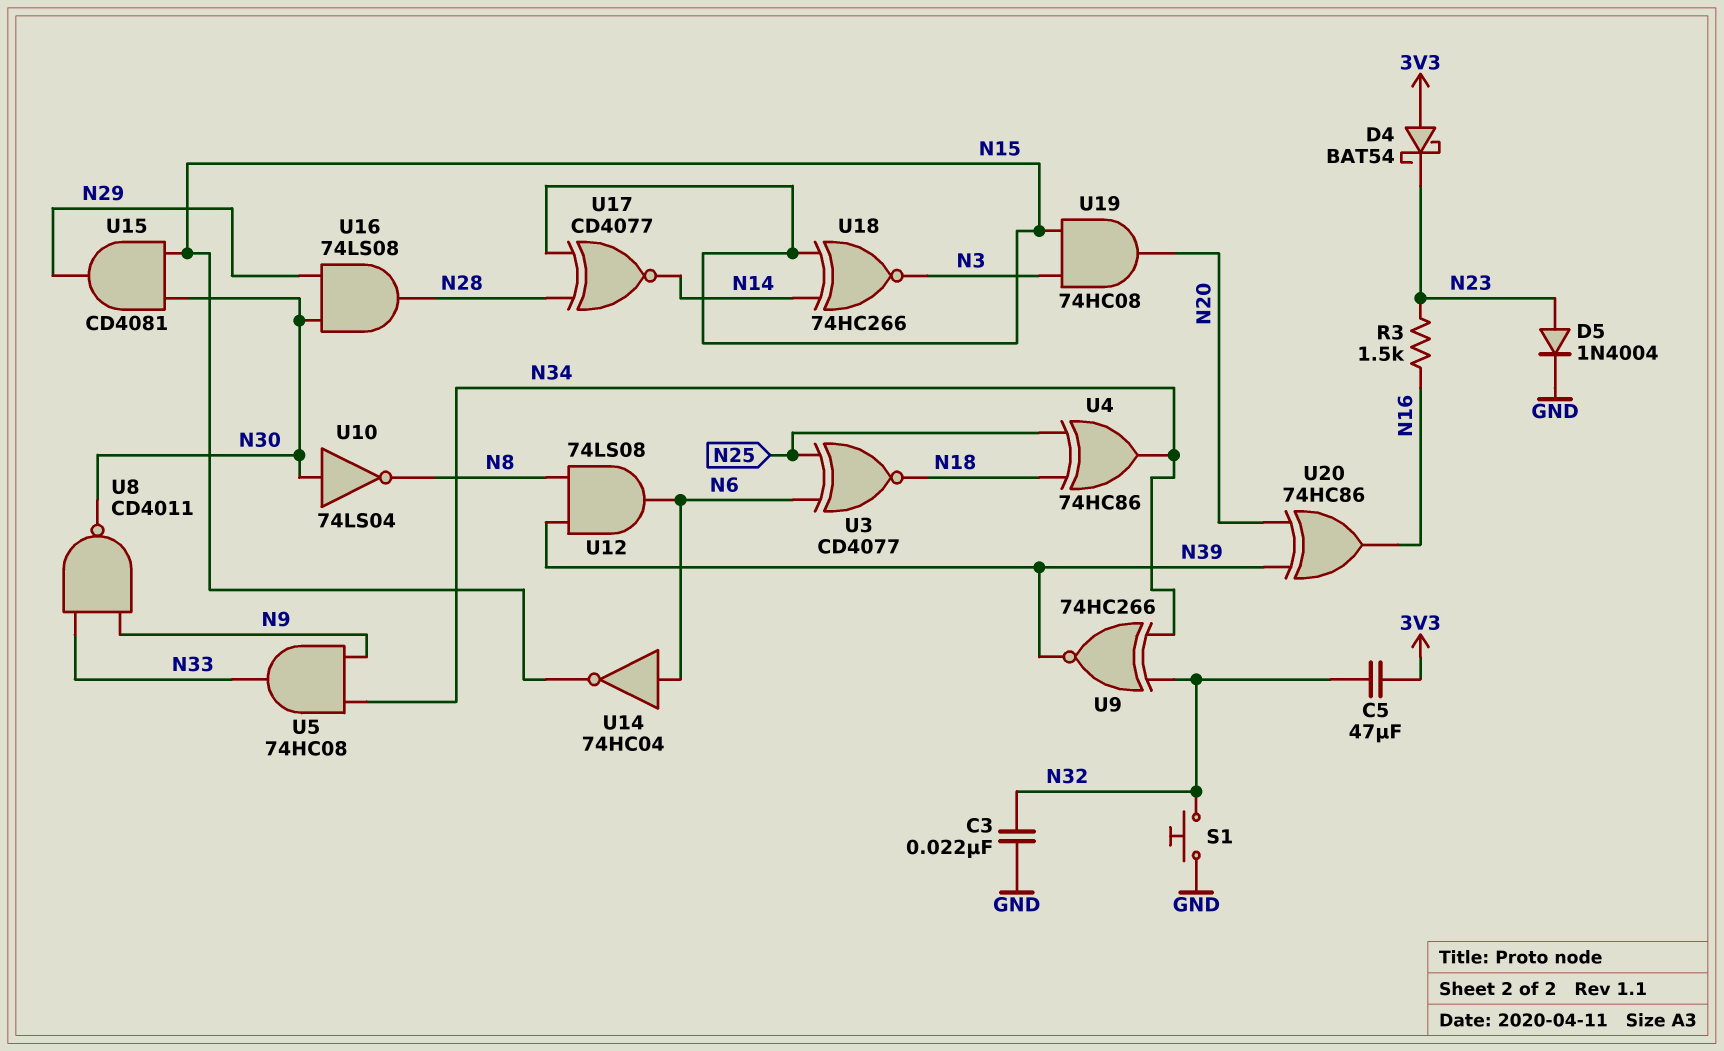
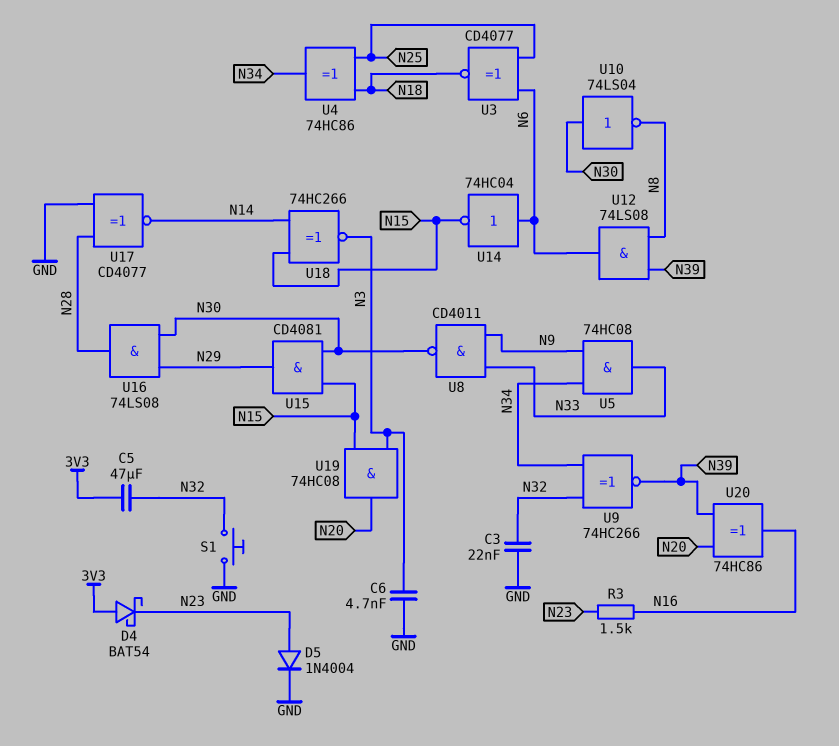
C6: none -> 4.7nF (GND, N3)
U17: XNOR CD4077 (in N15, in N28, out N14) -> XNOR CD4077 (in GND, in N28, out N14)

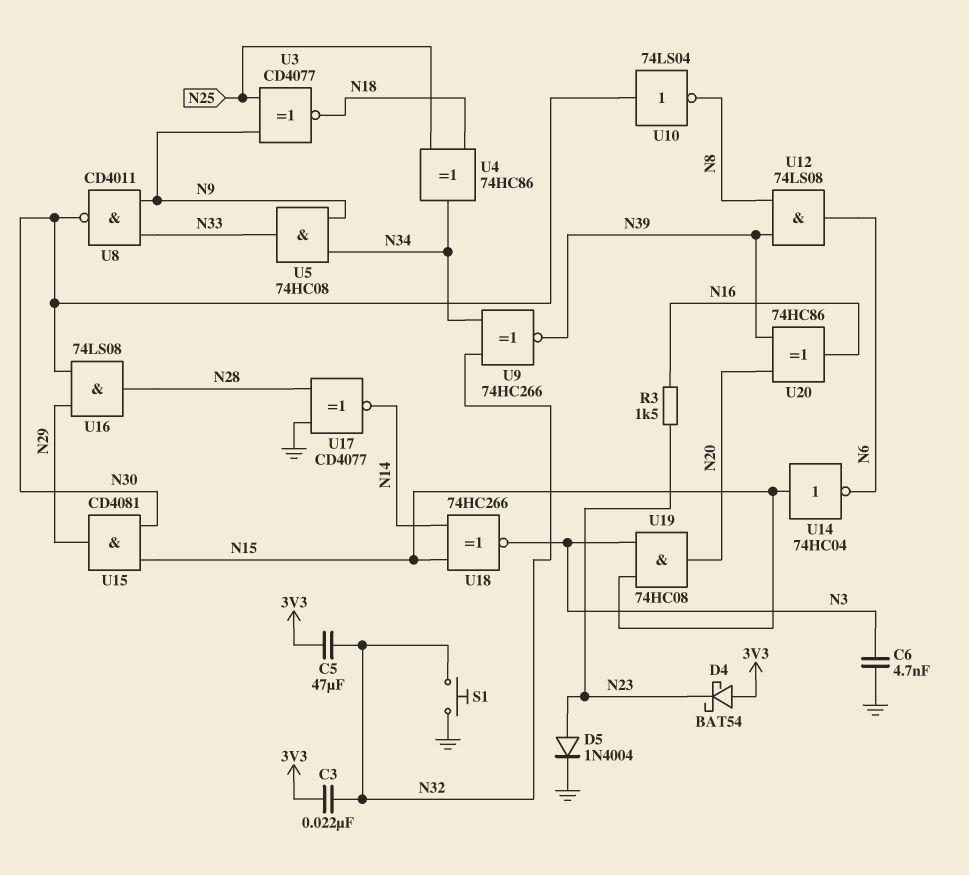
C3: 22nF (GND, N32) -> 22nF (3V3, N32)
U3: XNOR CD4077 (in N6, in N25, out N18) -> XNOR CD4077 (in N9, in N25, out N18)
U14: NOT 74HC04 (in N6, out N15) -> NOT 74HC04 (in N15, out N6)

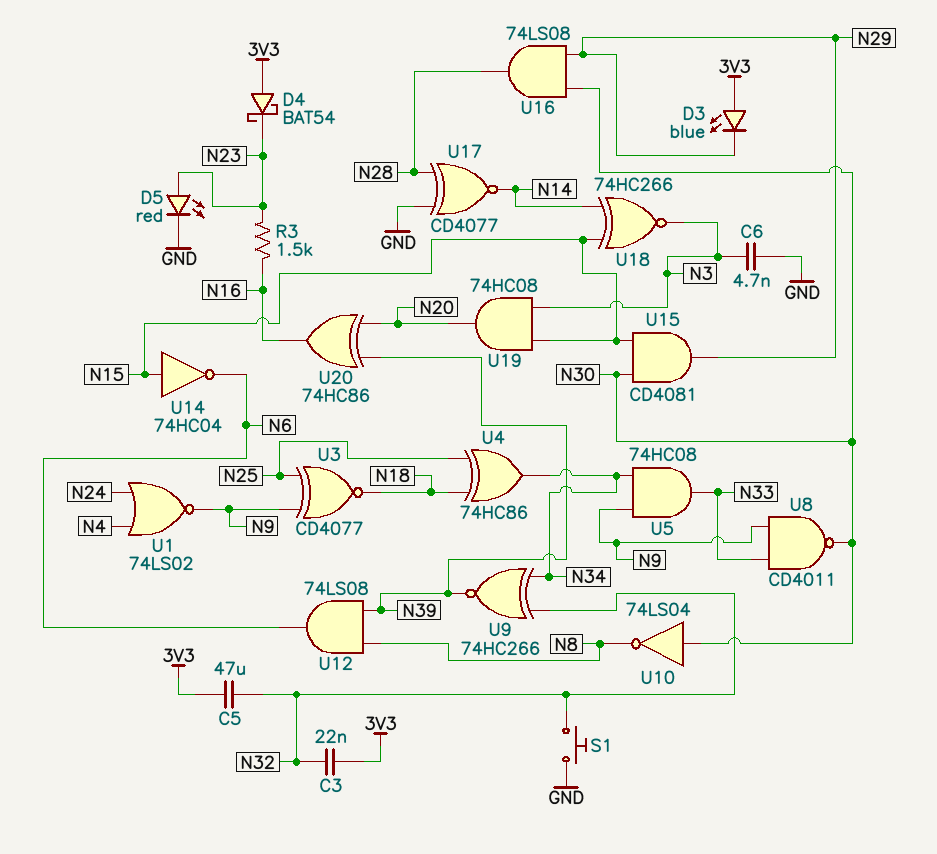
D3: none -> LED blue (A 3V3, K N29)
D5: diode 1N4004 (A N23, K GND) -> LED red (A N23, K GND)
U1: none -> NOR 74LS02 (in N4, in N24, out N9)

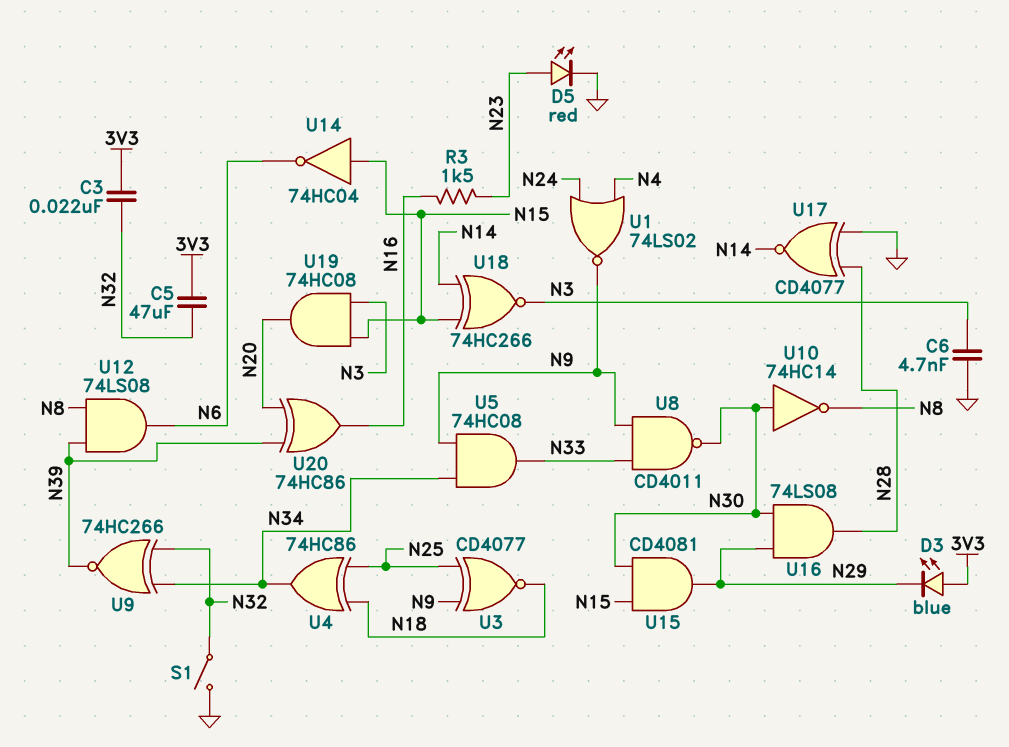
D4: schottky BAT54 (A 3V3, K N23) -> none
S1: button (GND, N32) -> switch (GND, N32)
U10: NOT 74LS04 (in N30, out N8) -> NOT 74HC14 (in N30, out N8)

